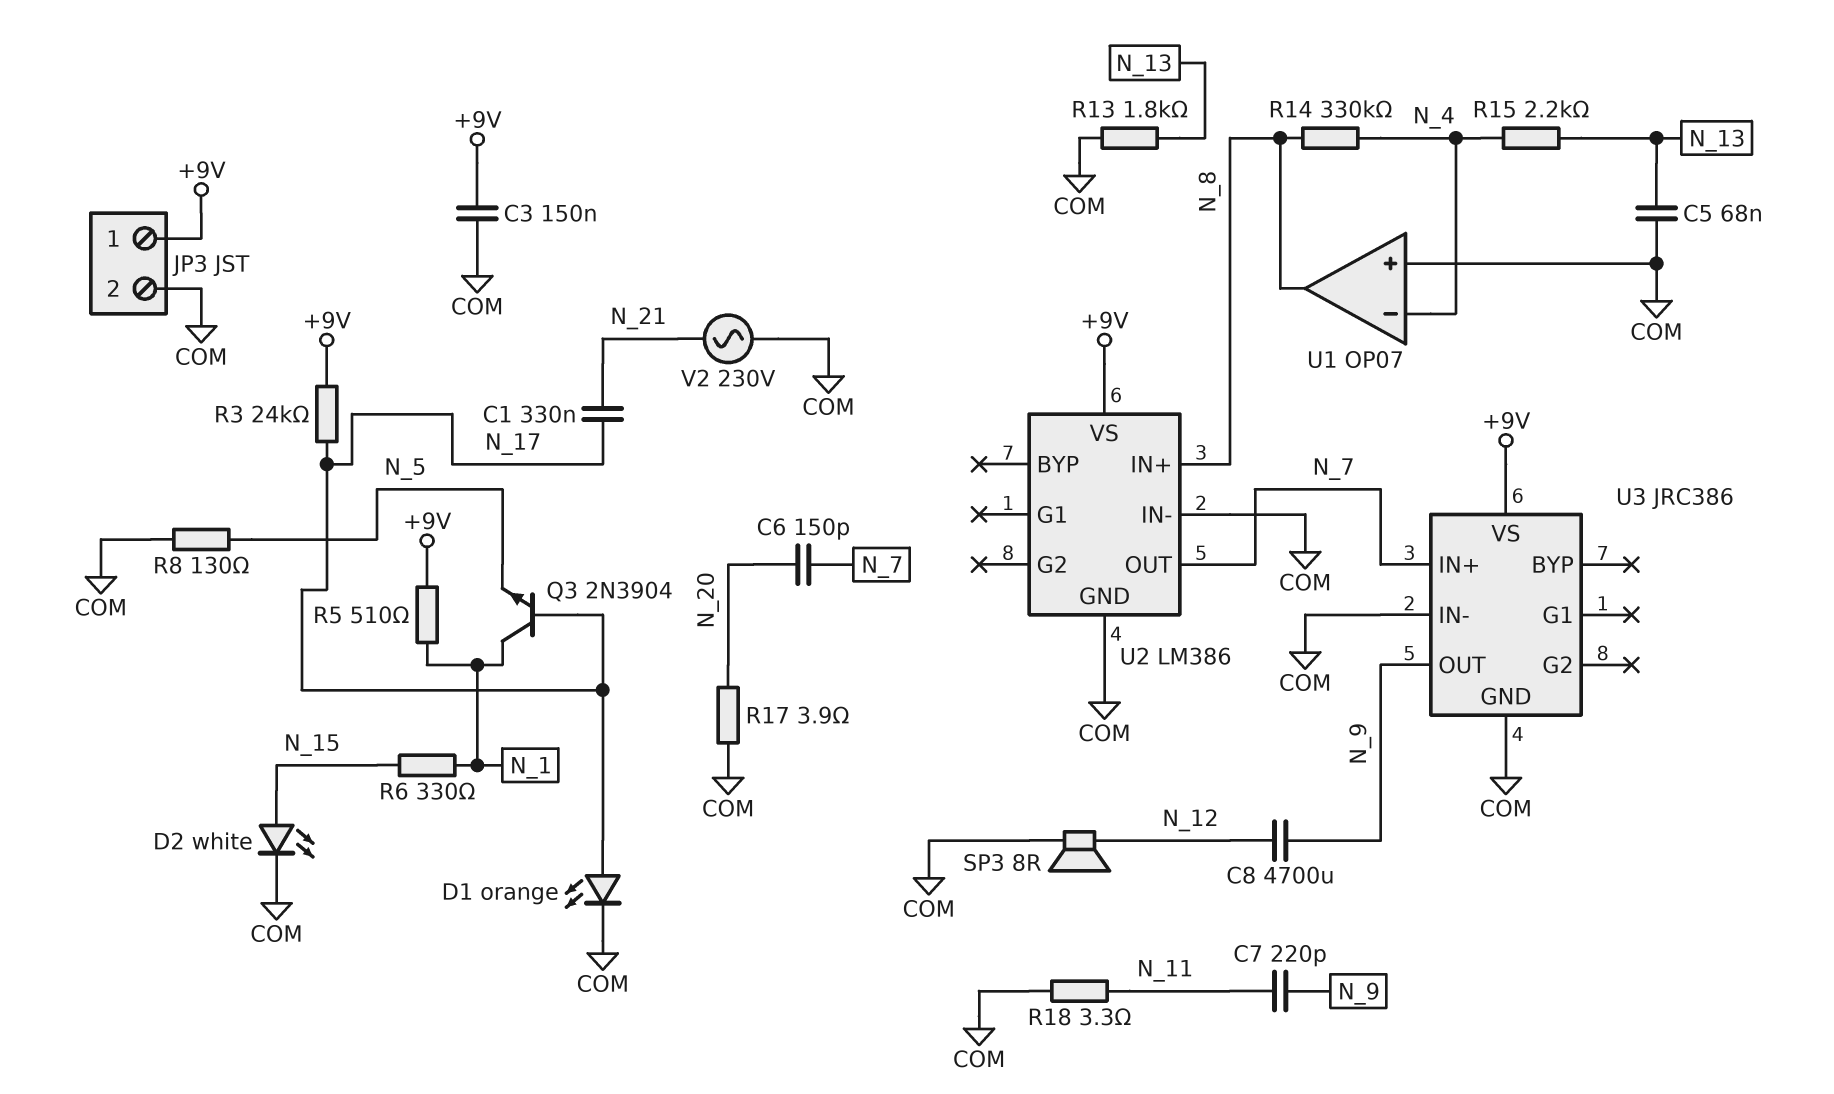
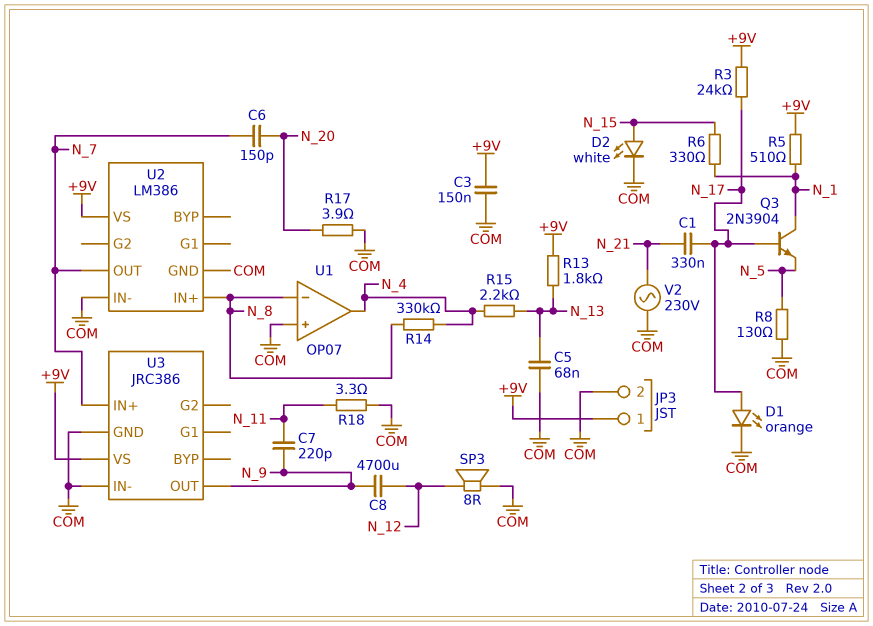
R13: 1.8k (COM, N_13) -> 1.8k (+9V, N_13)
U1 pin in-: N_4 -> N_8
U1 pin out: N_8 -> N_4

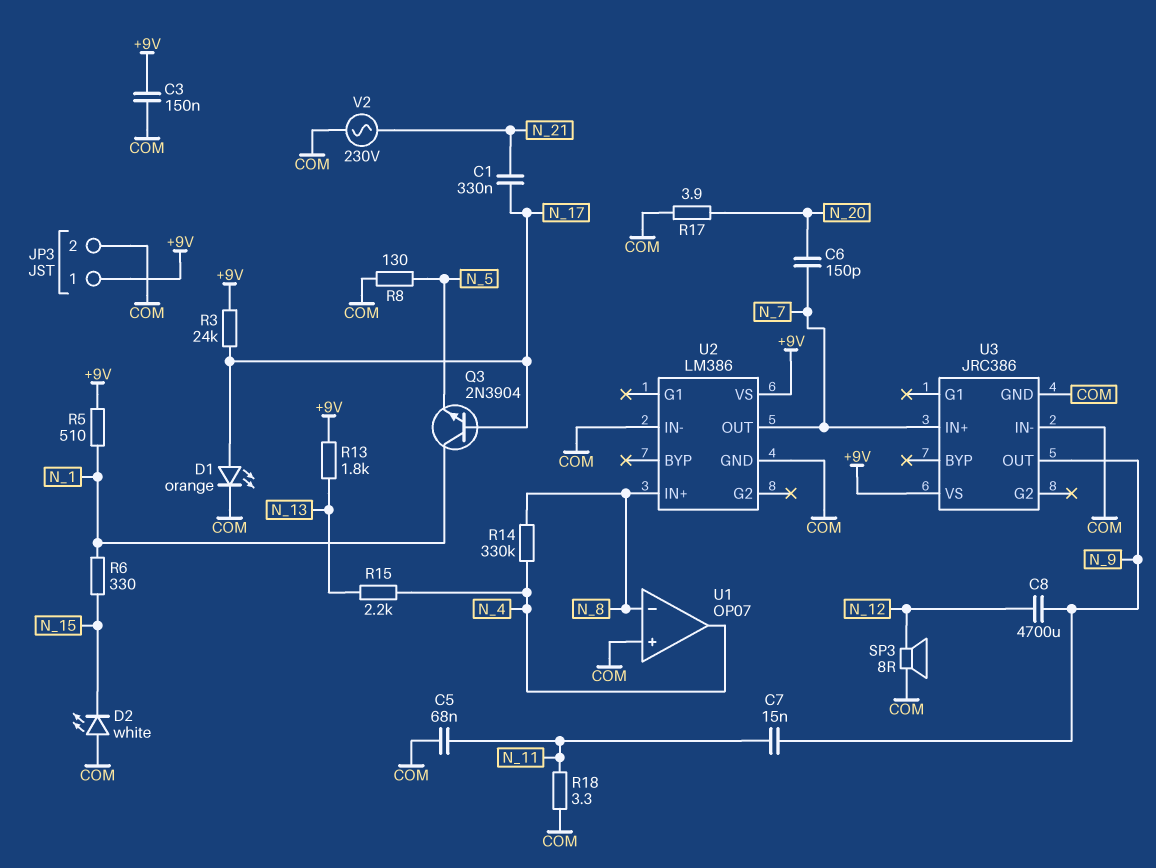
C5: 68nF (COM, N_13) -> 68nF (COM, N_11)
C7: 220pF (N_9, N_11) -> 15nF (N_9, N_11)
D2: LED white (A N_15, K COM) -> LED white (A COM, K N_15)

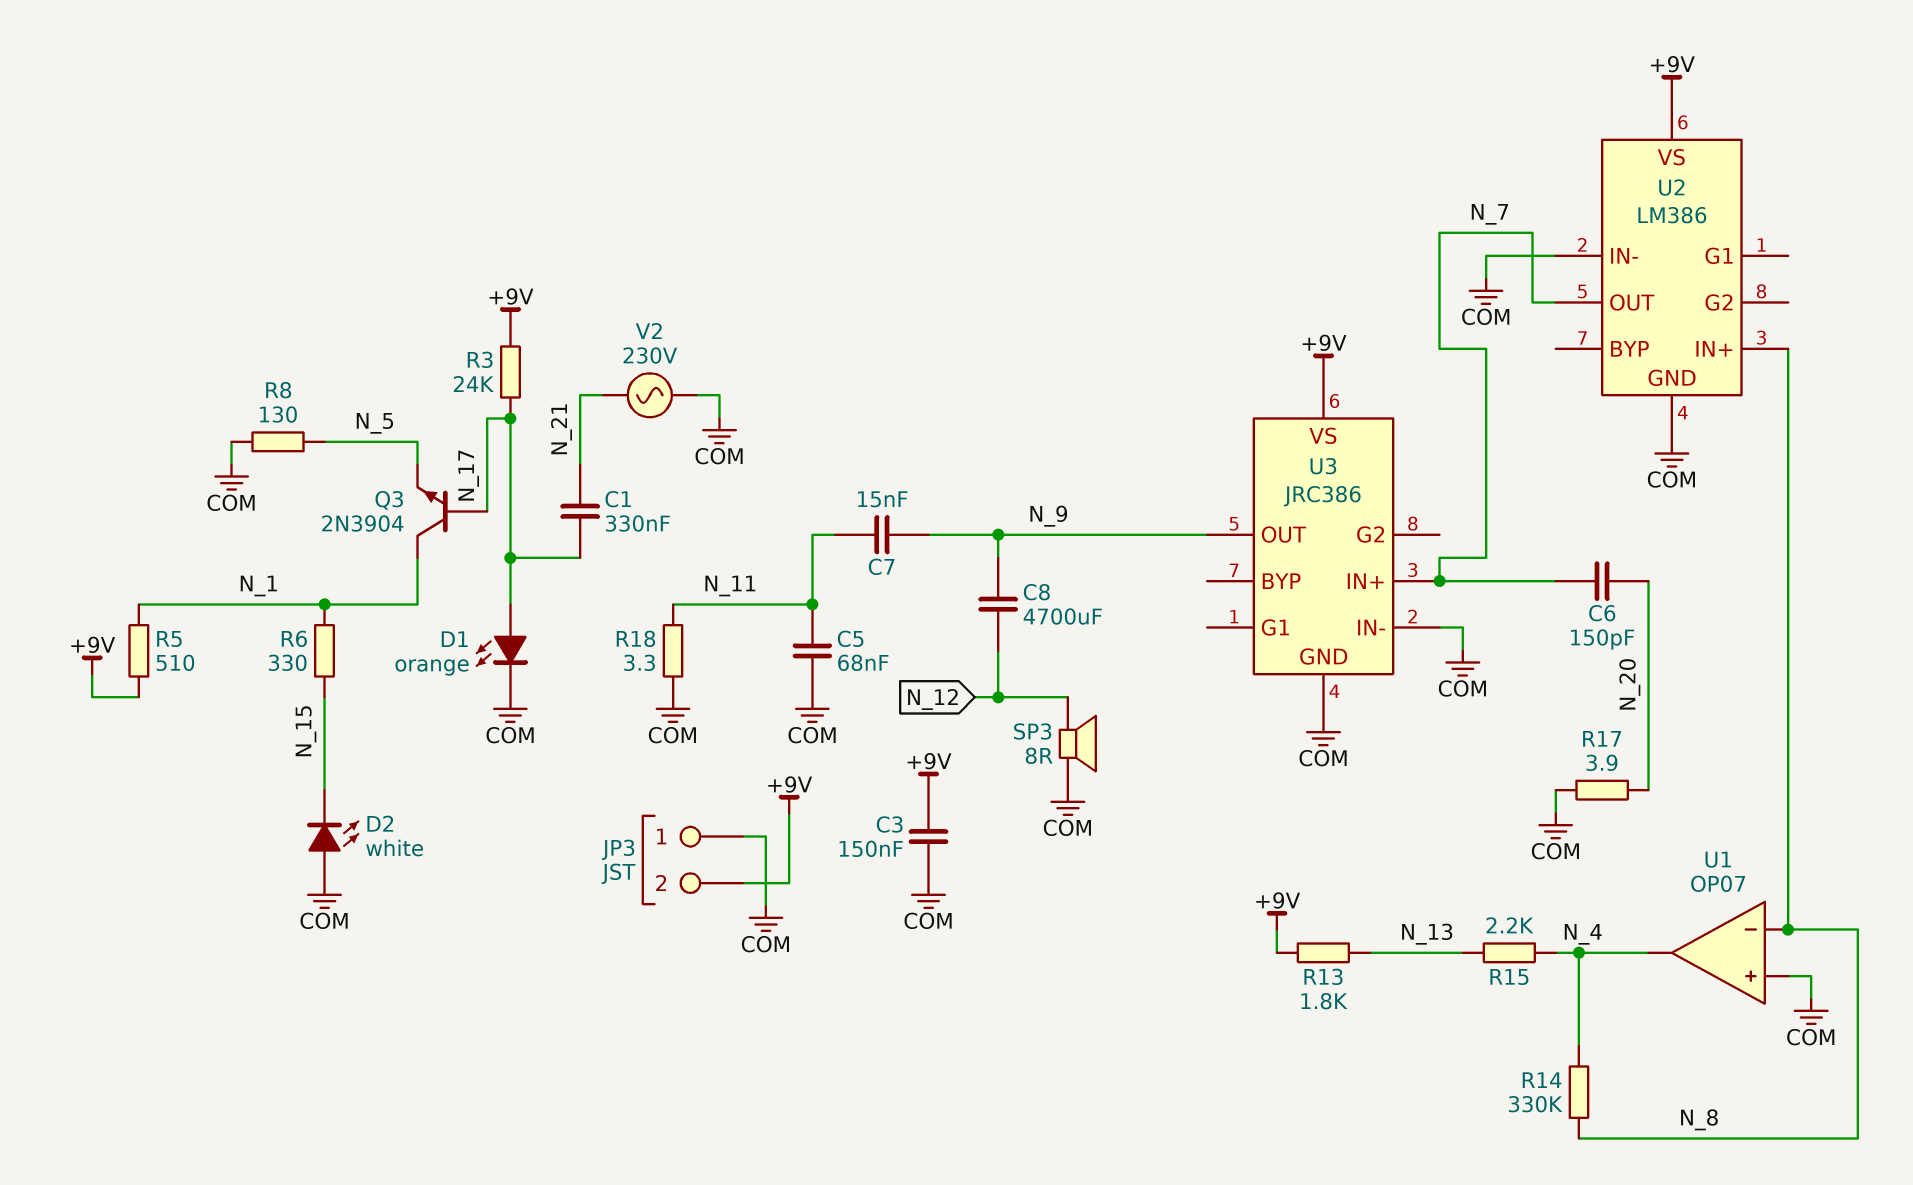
JP3 pin 1: +9V -> COM
JP3 pin 2: COM -> +9V

